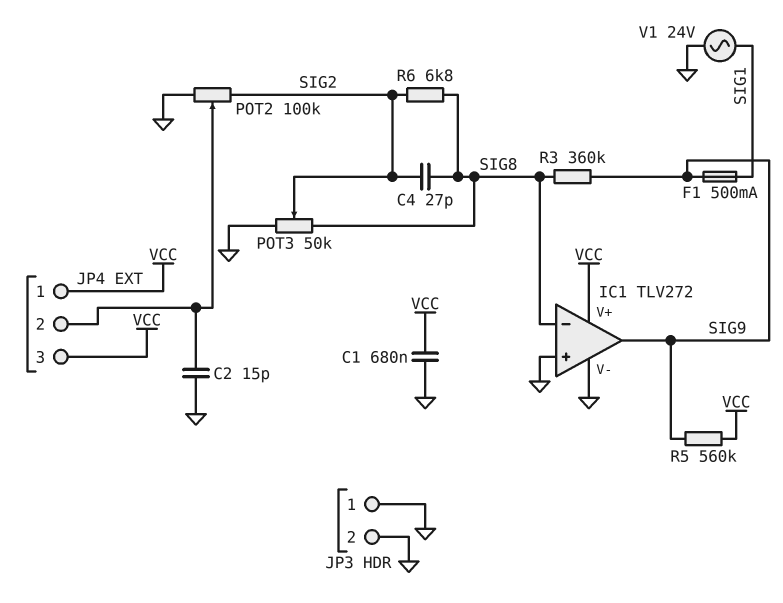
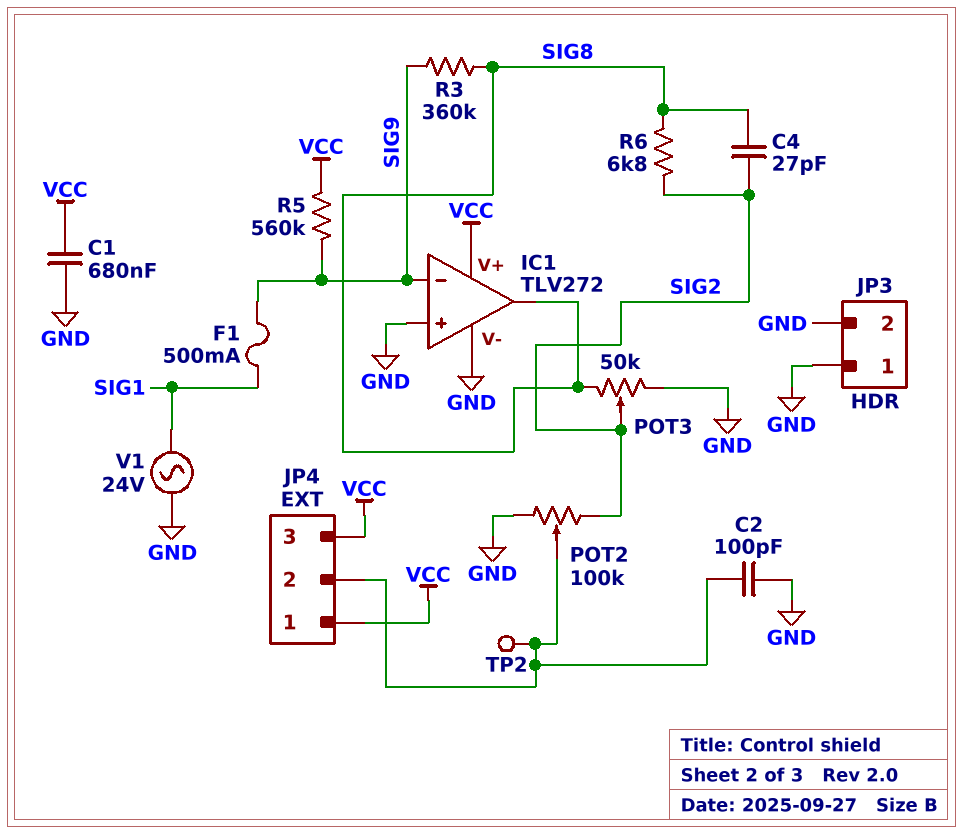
C2: 15pF (GND, JP4/2) -> 100pF (GND, JP4/2)
IC1 pin in-: SIG8 -> SIG9
IC1 pin out: SIG9 -> SIG8
TP2: none -> test point (JP4/2)

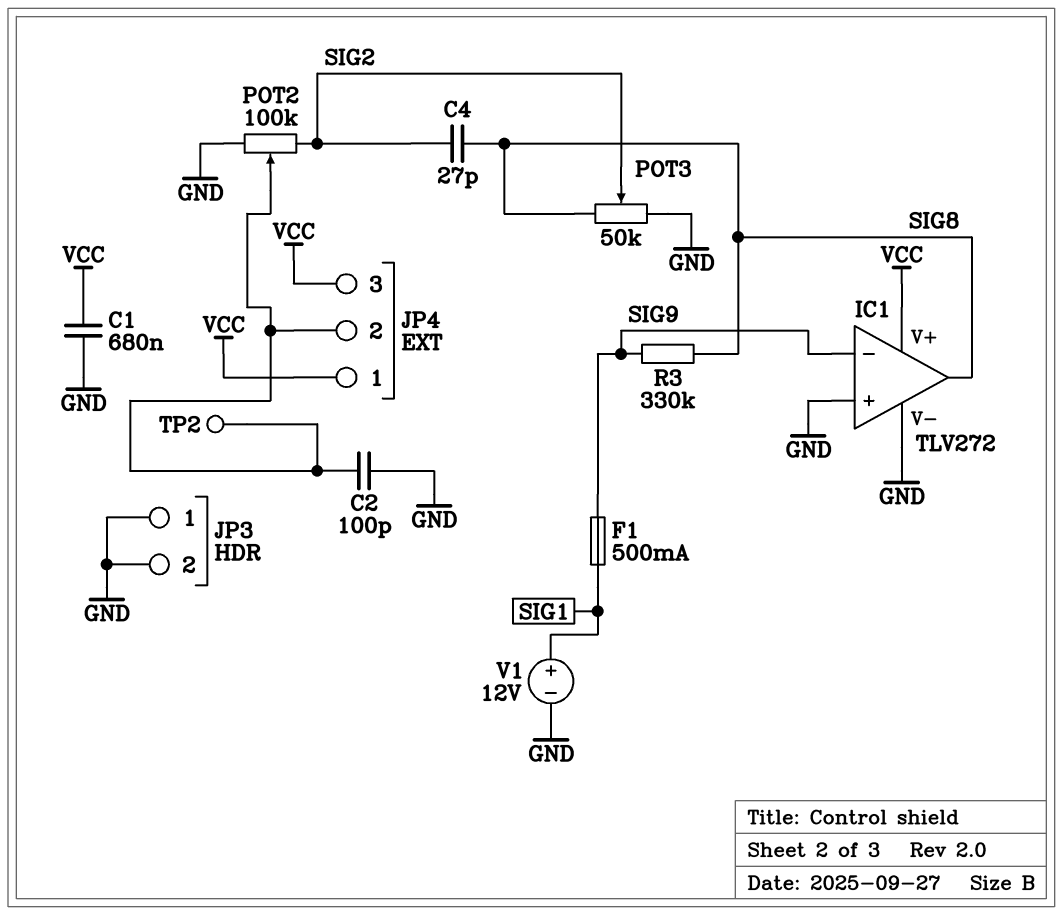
R3: 360k (SIG8, SIG9) -> 330k (SIG8, SIG9)
R5: 560k (SIG9, VCC) -> none
R6: 6.8k (SIG2, SIG8) -> none
V1: AC 24V (GND, SIG1) -> 12V (plus SIG1, minus GND)

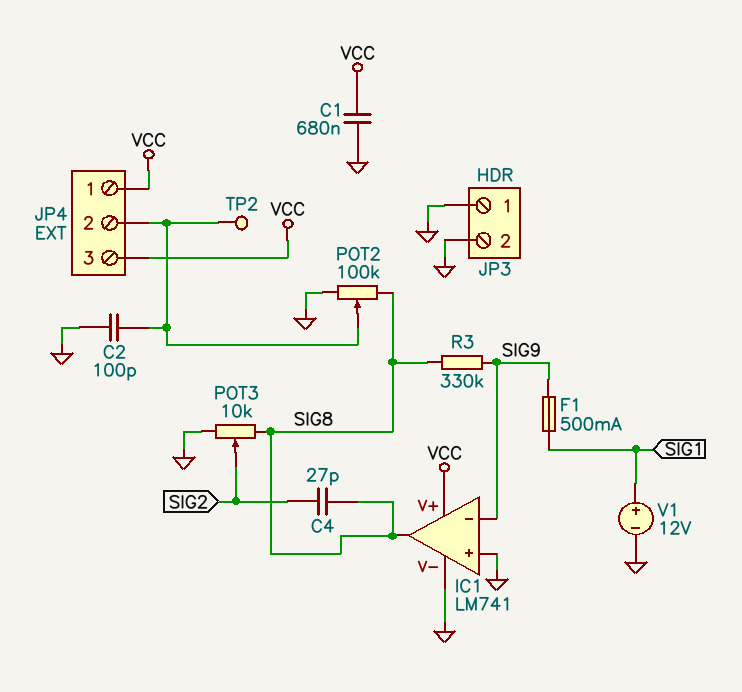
IC1: TLV272 -> LM741
POT2: 100k (GND, SIG2, wiper JP4/2) -> 100k (GND, SIG8, wiper JP4/2)
POT3: 50k (GND, SIG8, wiper SIG2) -> 10k (GND, SIG8, wiper SIG2)

